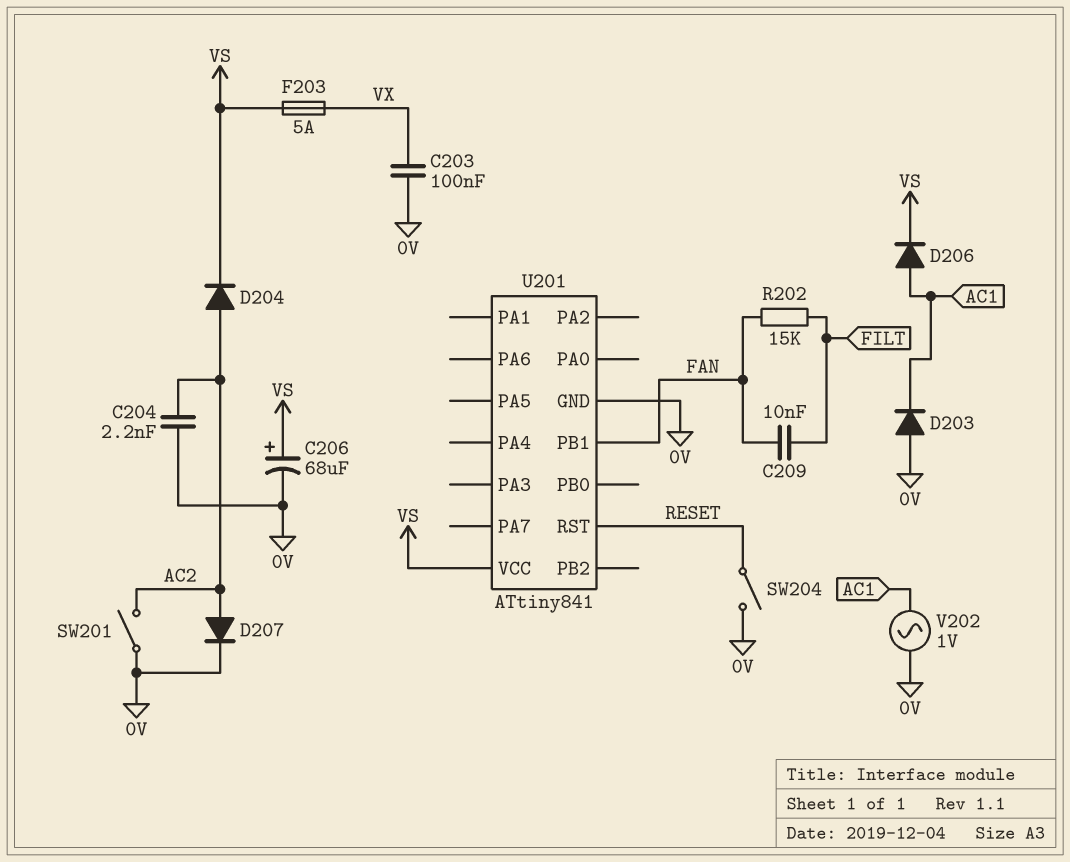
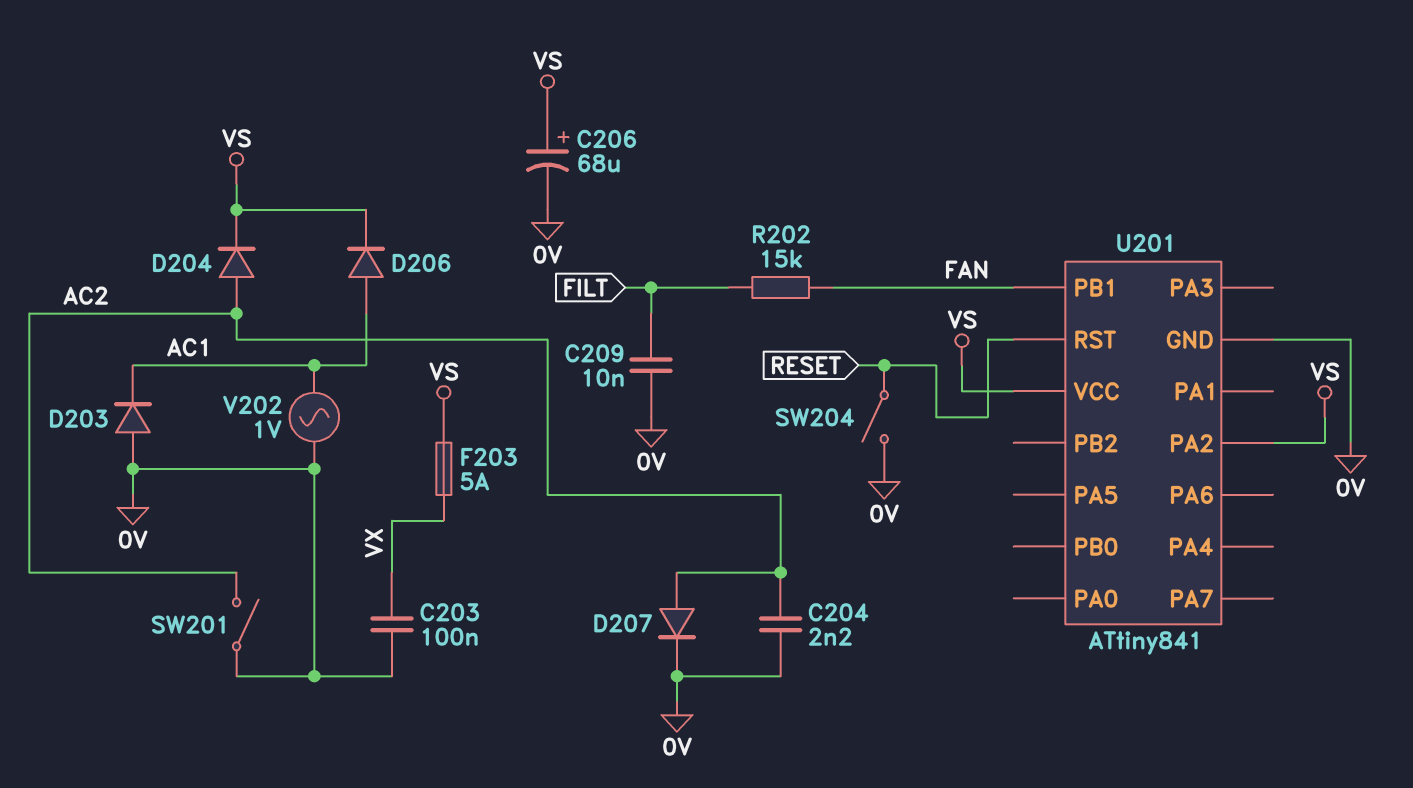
C209: 10nF (FAN, FILT) -> 10nF (0V, FILT)
U201 pin PA2: none -> VS

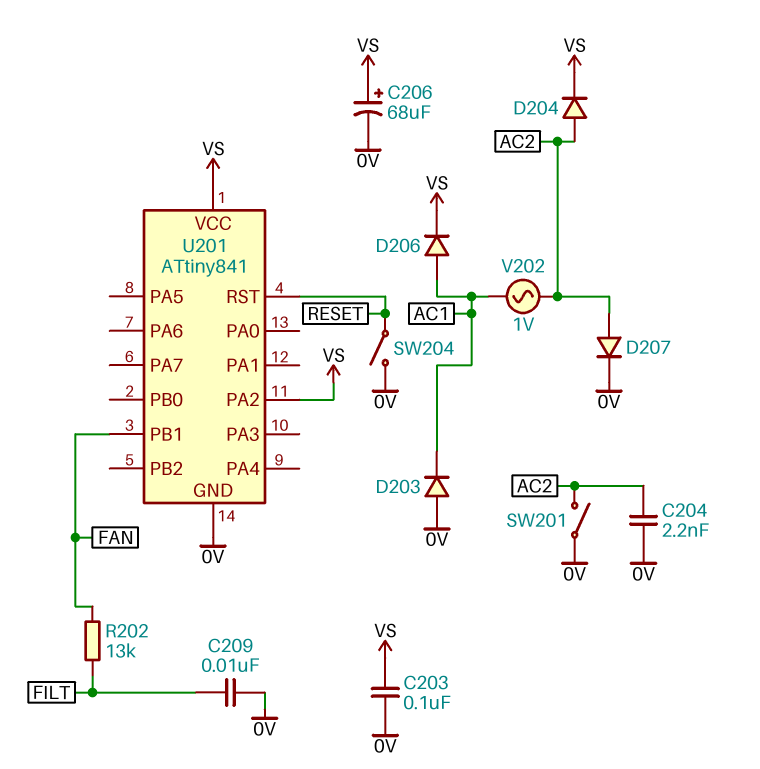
C203: 100nF (0V, VX) -> 100nF (0V, VS)
F203: 5A (VS, VX) -> none
R202: 15k (FAN, FILT) -> 13k (FAN, FILT)
V202: AC 1V (0V, AC1) -> AC 1V (AC1, AC2)

